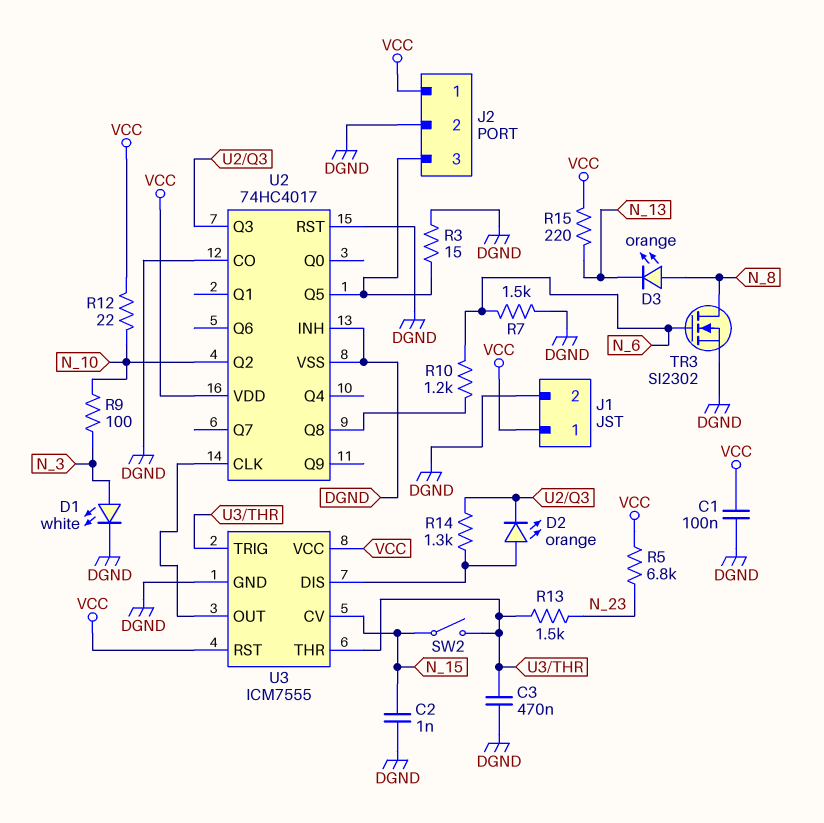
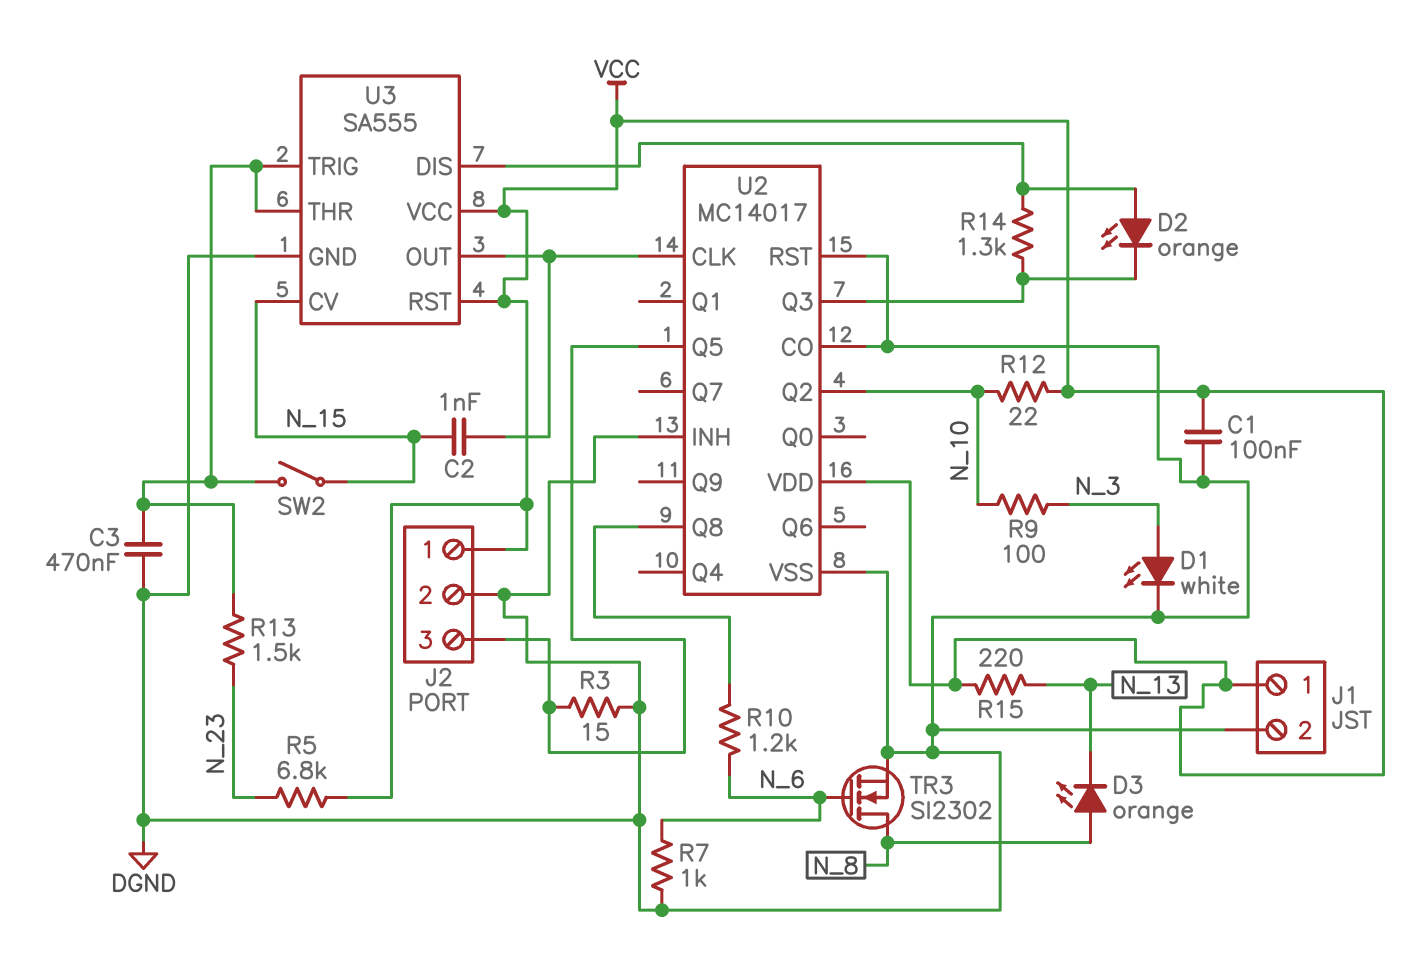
C2: 1nF (DGND, N_15) -> 1nF (N_15, U2/CLK)
R7: 1.5k (DGND, N_6) -> 1k (DGND, N_6)
U2: 74HC4017 -> MC14017
U3: ICM7555 -> SA555

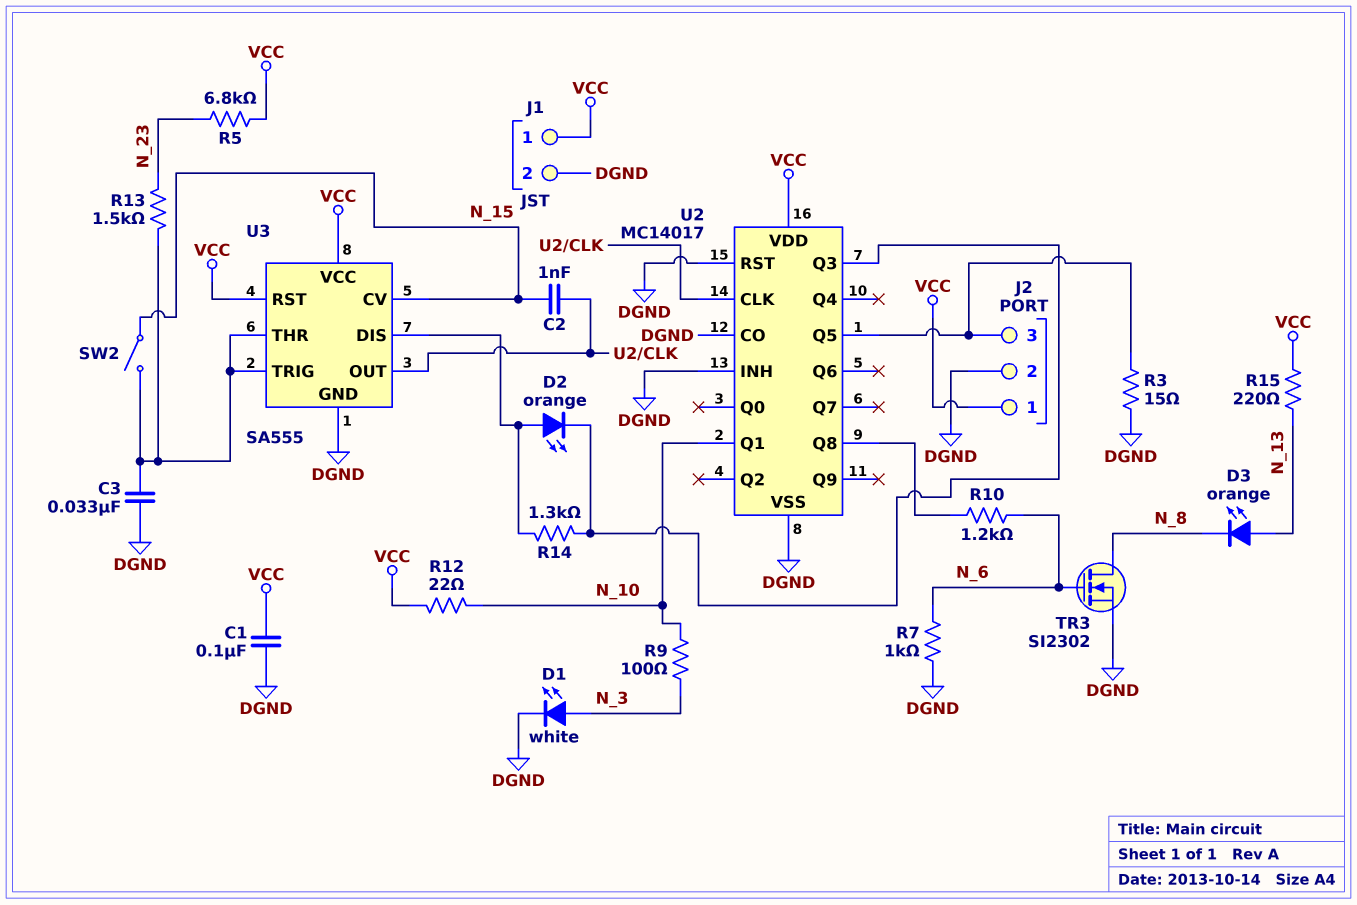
C3: 470nF (DGND, U3/THR) -> 33nF (DGND, U3/THR)
D3: LED orange (A N_8, K N_13) -> LED orange (A N_13, K N_8)
U2 pin Q1: none -> N_10
U2 pin Q2: N_10 -> none

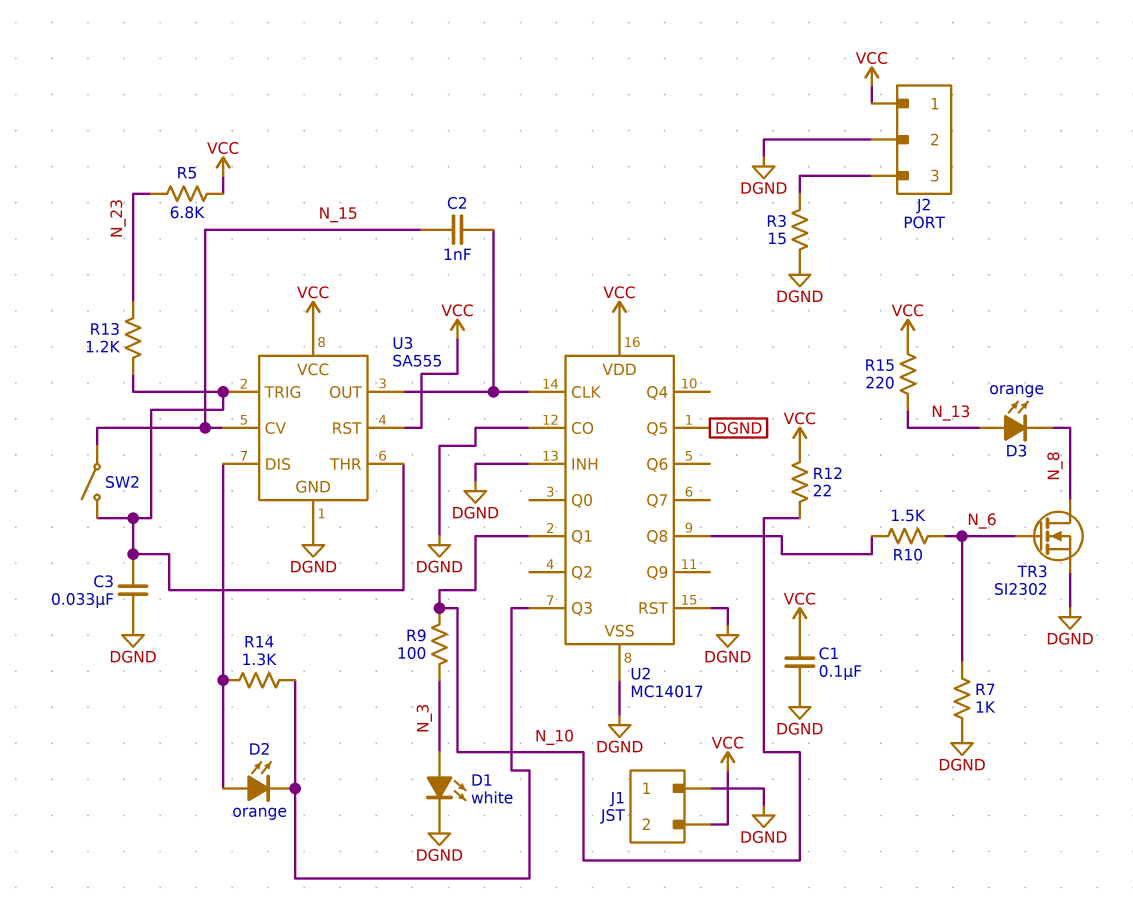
J1 pin 1: VCC -> DGND
J1 pin 2: DGND -> VCC
R10: 1.2k (N_6, U2/Q8) -> 1.5k (N_6, U2/Q8)
R13: 1.5k (N_23, U3/THR) -> 1.2k (N_23, U3/THR)
U2 pin Q5: J2/3 -> DGND

